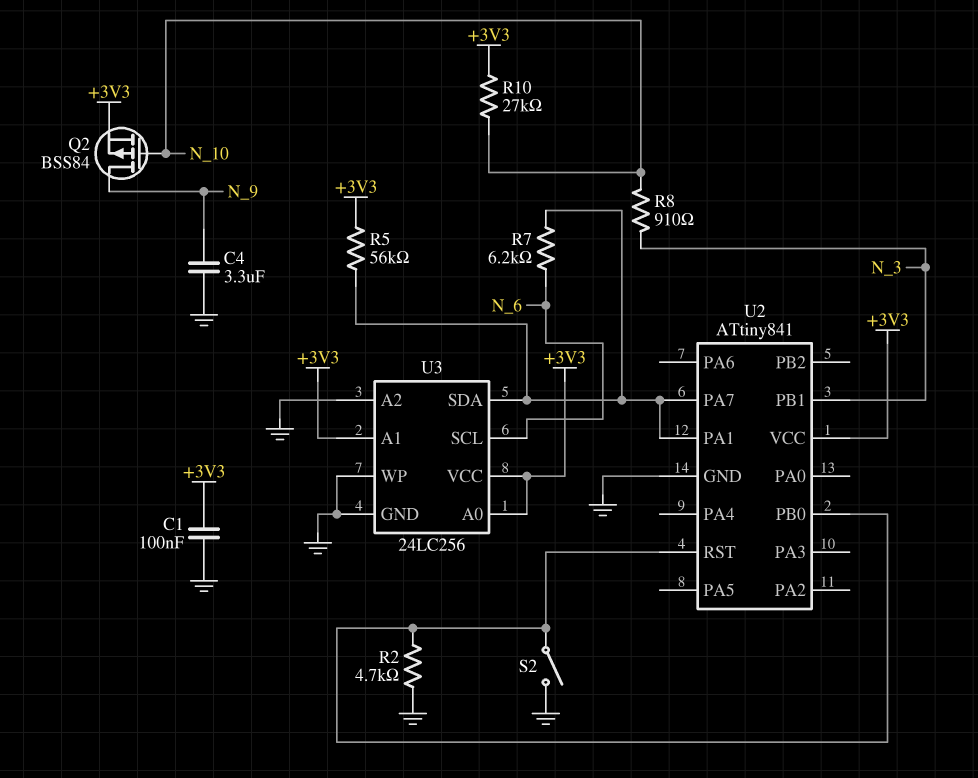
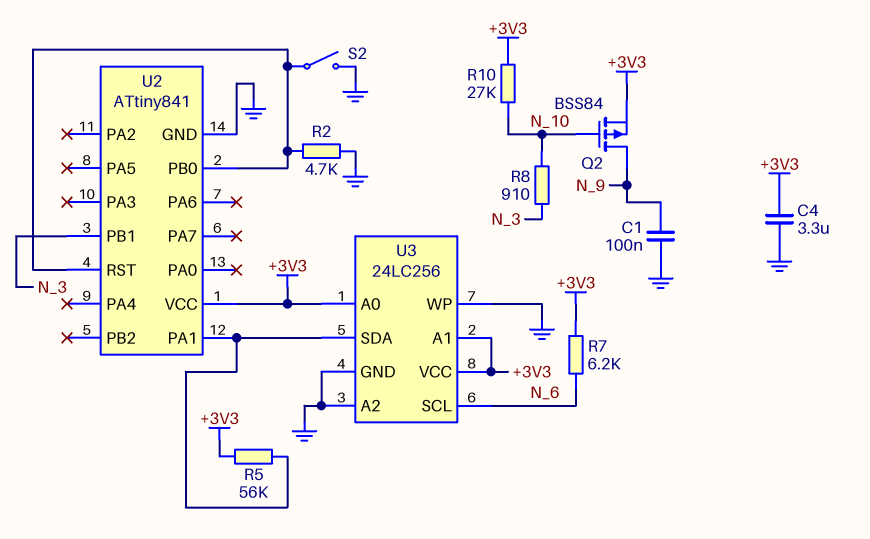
C1: 100nF (+3V3, GND) -> 100nF (GND, N_9)
C4: 3.3uF (GND, N_9) -> 3.3uF (+3V3, GND)
R7: 6.2k (N_6, U2/PA1) -> 6.2k (+3V3, N_6)
U2 pin PA7: U2/PA1 -> none

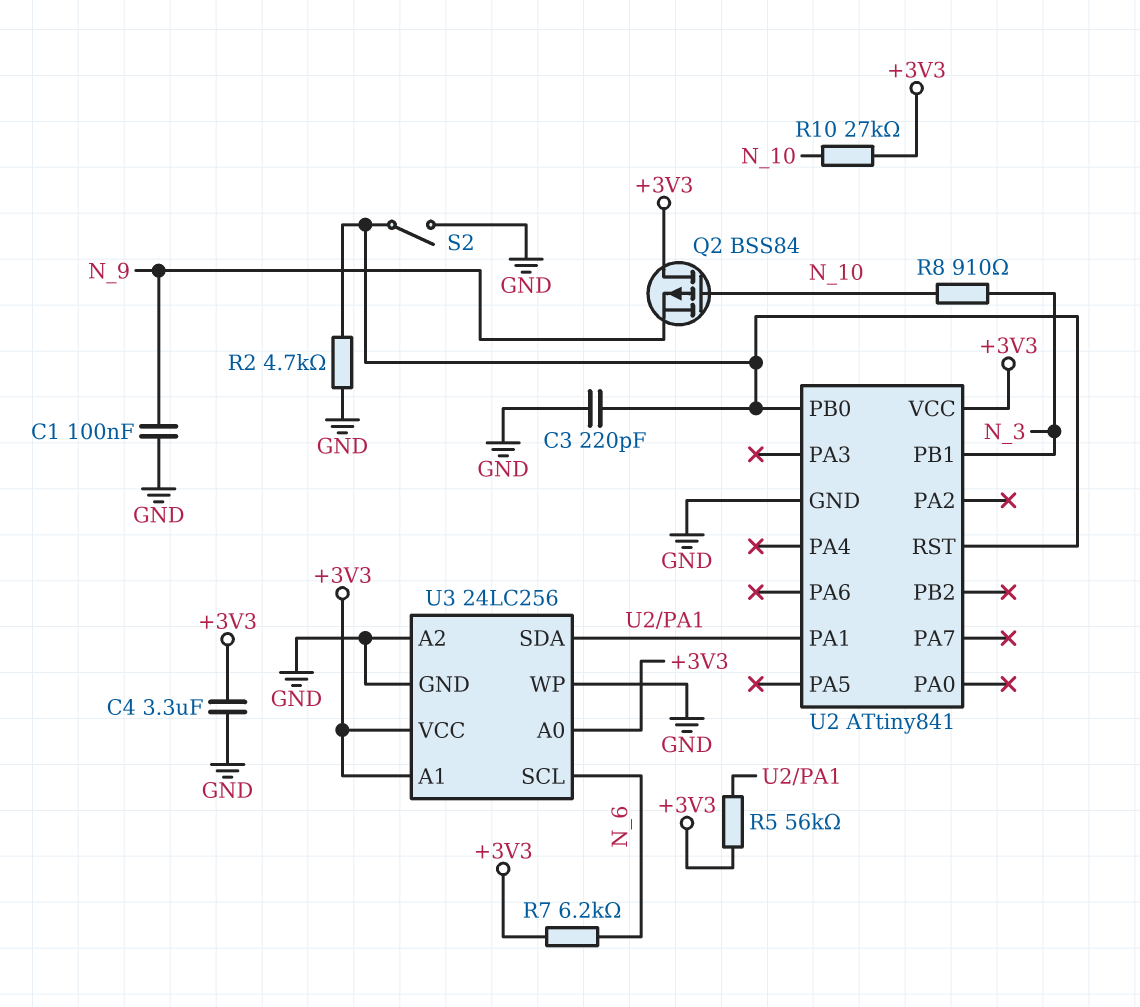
C3: none -> 220pF (GND, U2/PB0)
Q2: PMOS BSS84 (G N_10, D N_9, S +3V3) -> PMOS BSS84 (G N_10, D +3V3, S N_9)

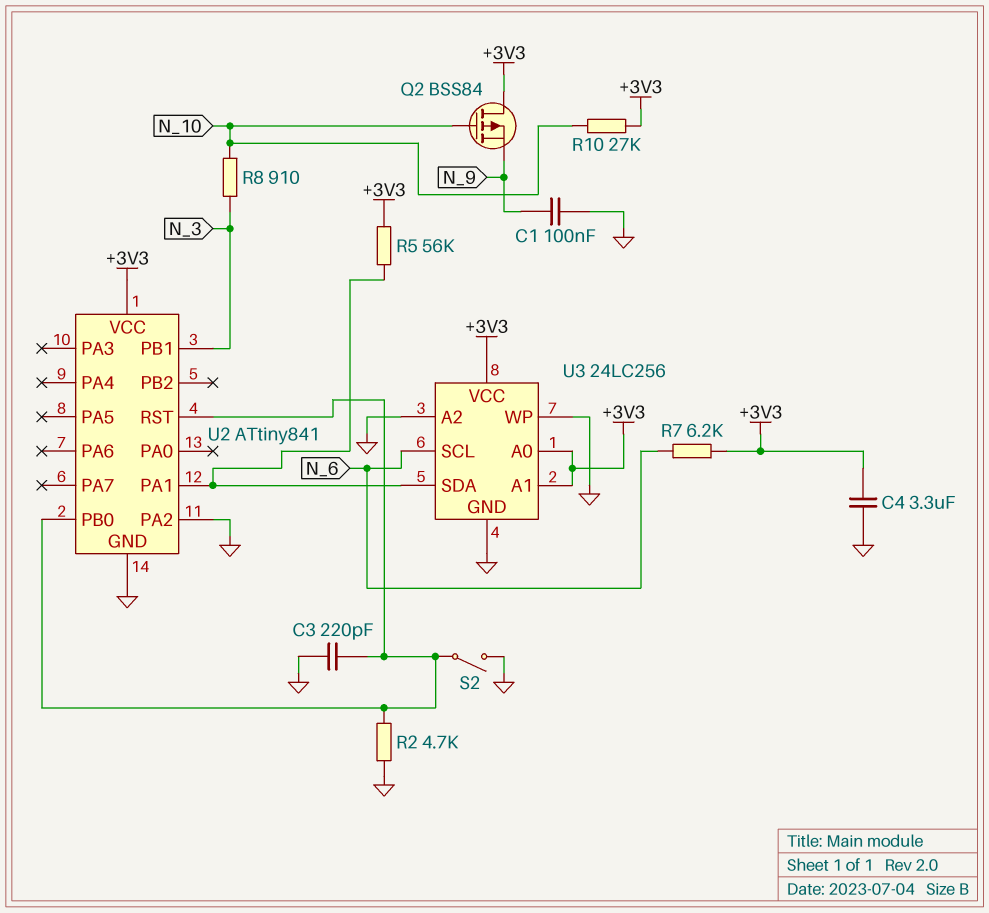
U2 pin PA2: none -> GND

